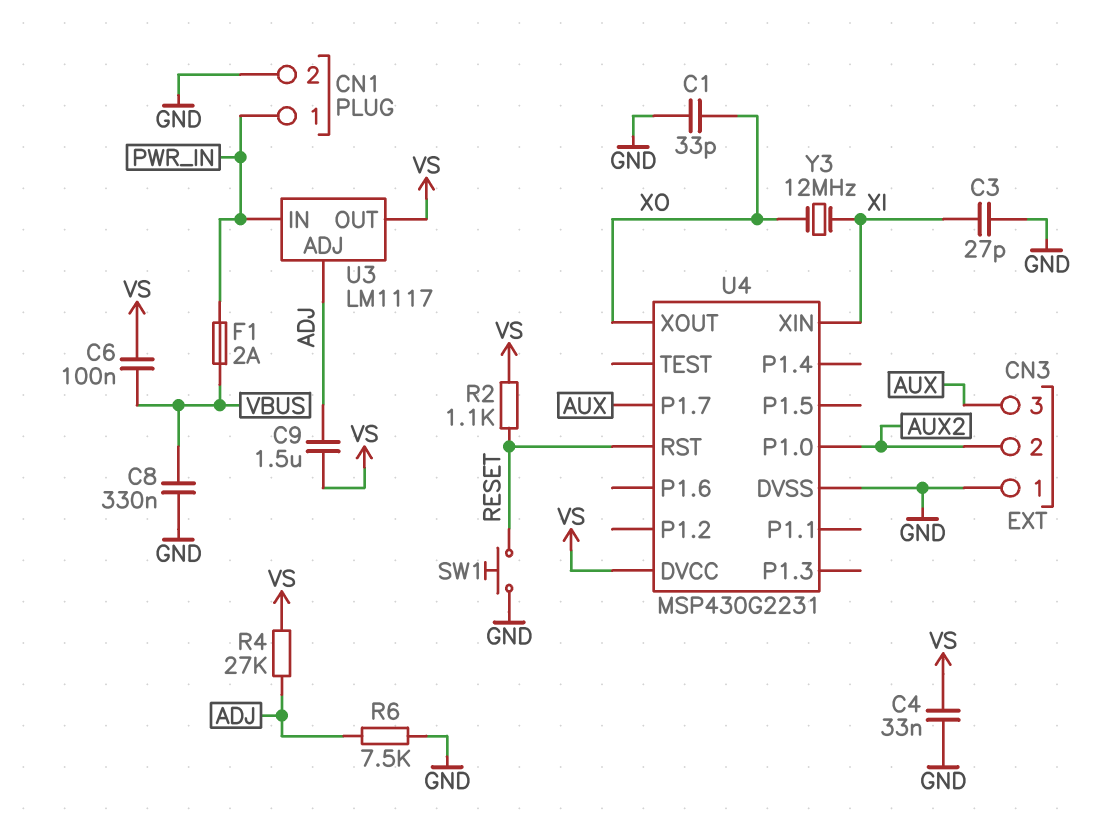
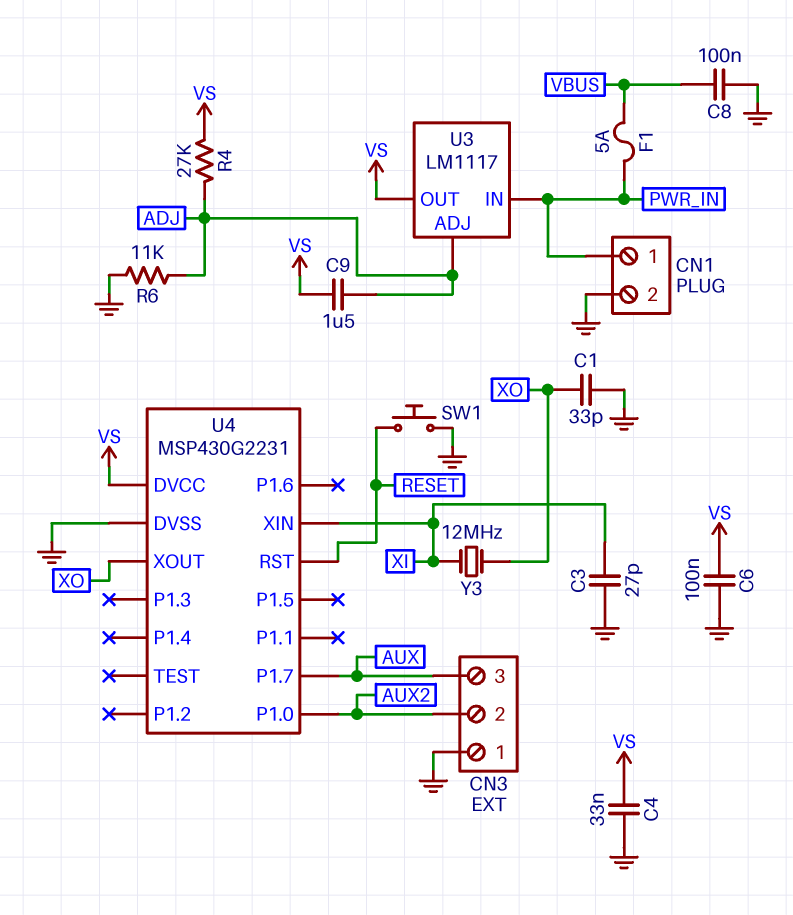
C6: 100nF (VBUS, VS) -> 100nF (GND, VS)
C8: 330nF (GND, VBUS) -> 100nF (GND, VBUS)
F1: 2A (PWR_IN, VBUS) -> 5A (PWR_IN, VBUS)
R2: 1.1k (RESET, VS) -> none
R6: 7.5k (ADJ, GND) -> 11k (ADJ, GND)

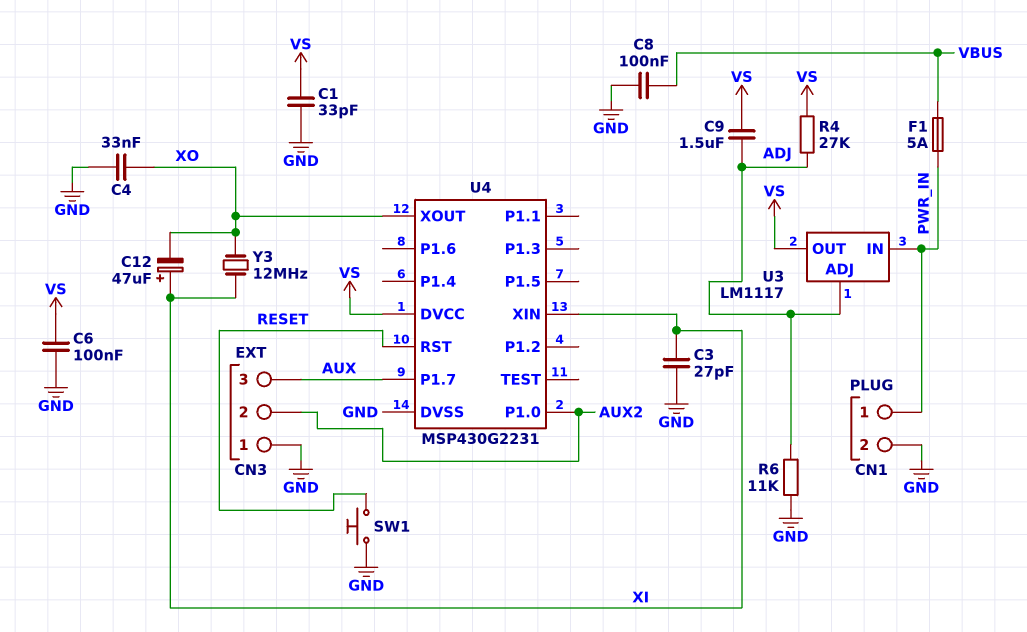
C1: 33pF (GND, XO) -> 33pF (GND, VS)
C4: 33nF (GND, VS) -> 33nF (GND, XO)
C12: none -> 47uF (plus XI, minus XO)

